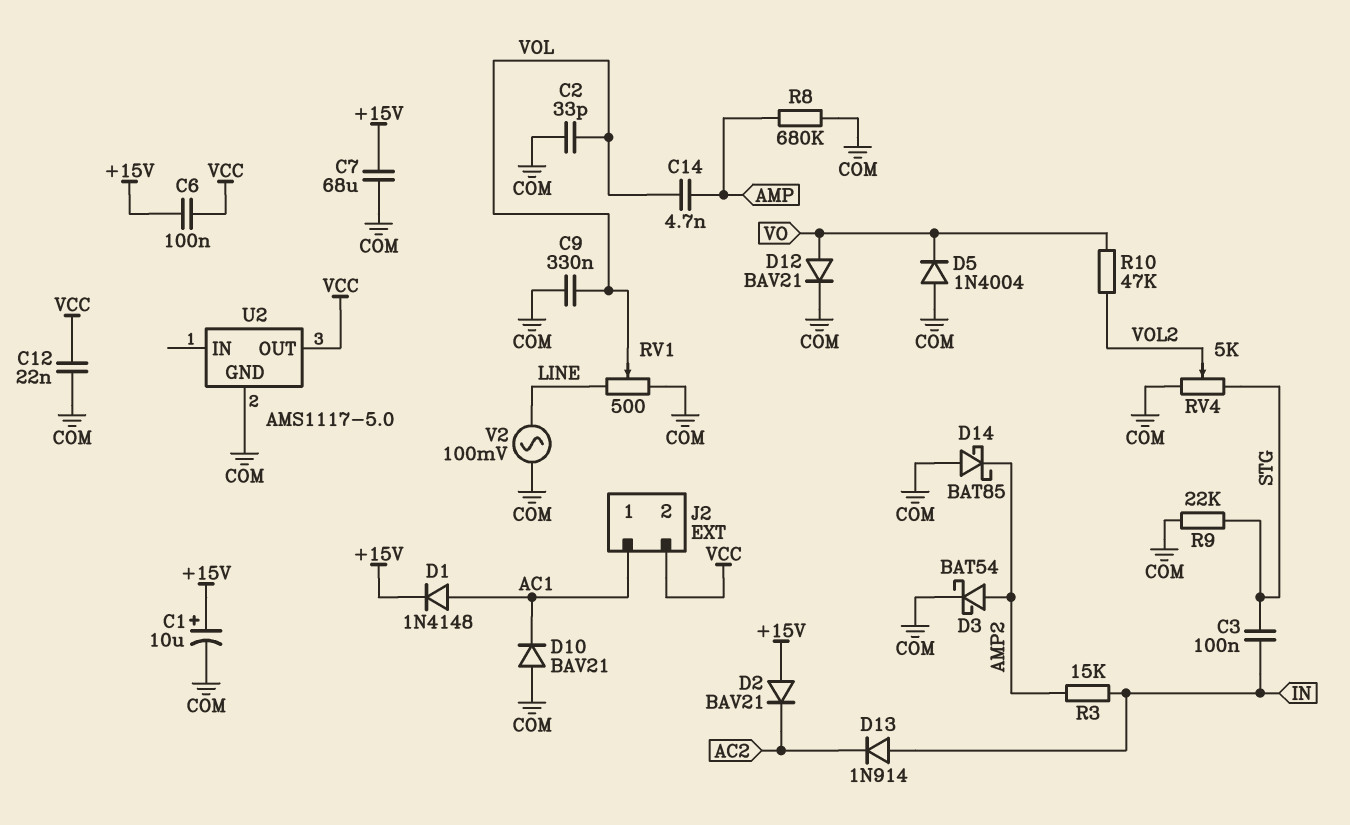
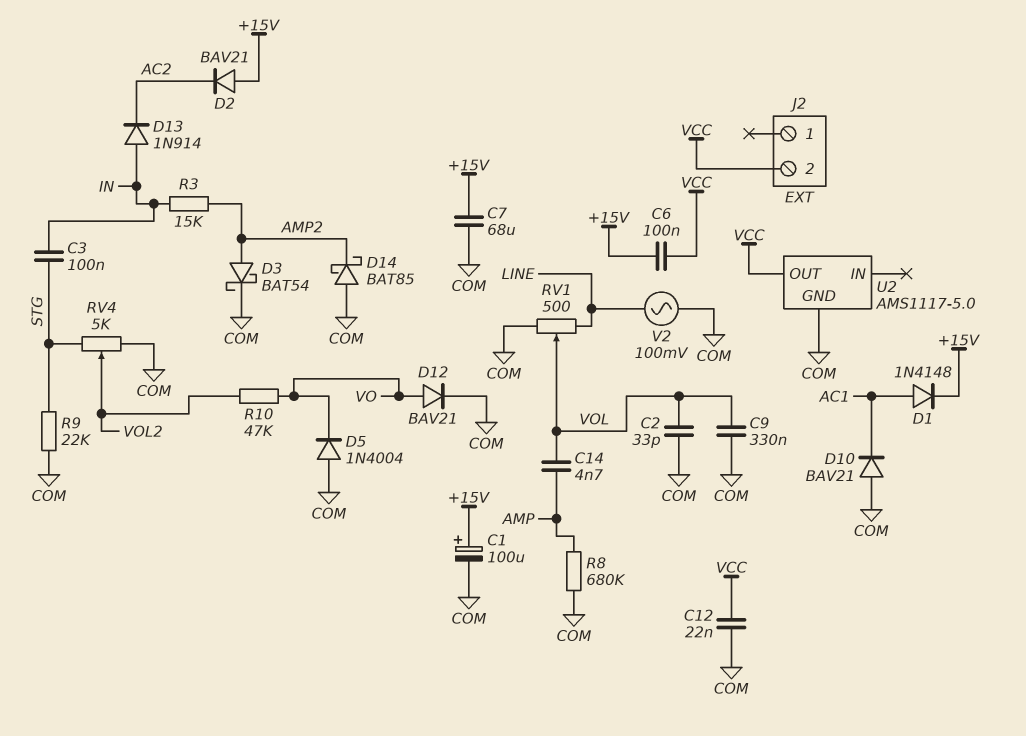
C1: 10uF (plus +15V, minus COM) -> 100uF (plus +15V, minus COM)
J2 pin 1: AC1 -> none

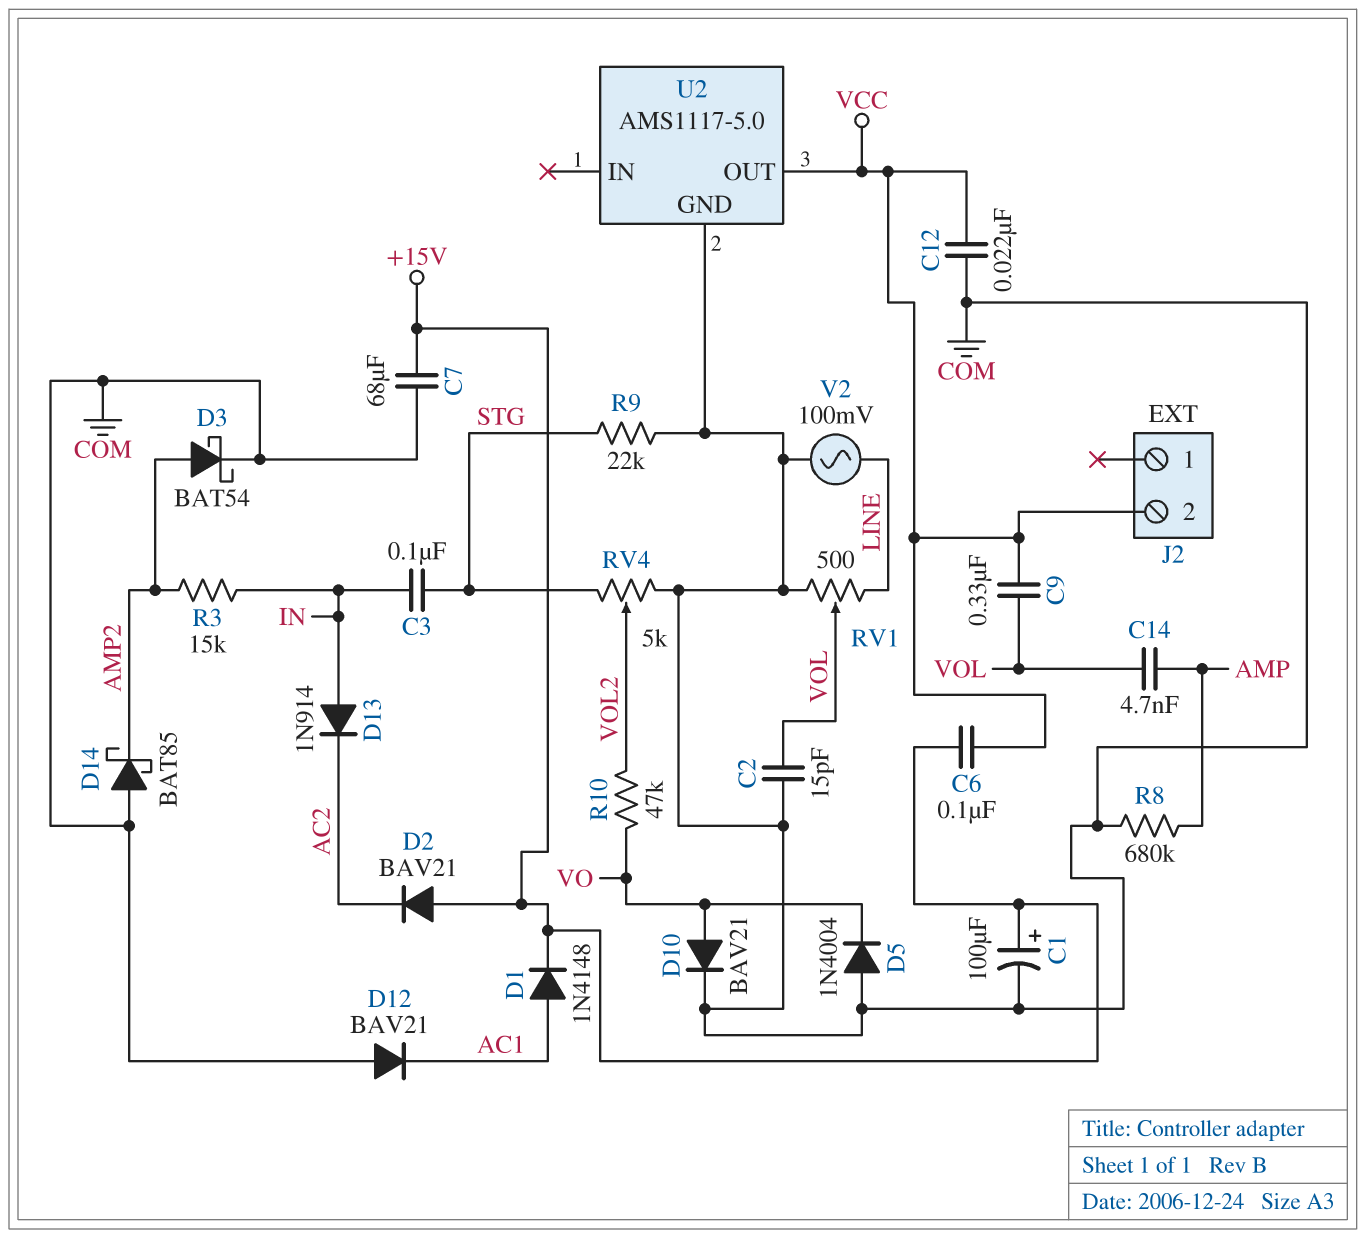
C2: 33pF (COM, VOL) -> 15pF (COM, VOL)
C9: 330nF (COM, VOL) -> 330nF (VCC, VOL)
D10: diode BAV21 (A COM, K AC1) -> diode BAV21 (A VO, K COM)
D12: diode BAV21 (A VO, K COM) -> diode BAV21 (A COM, K AC1)

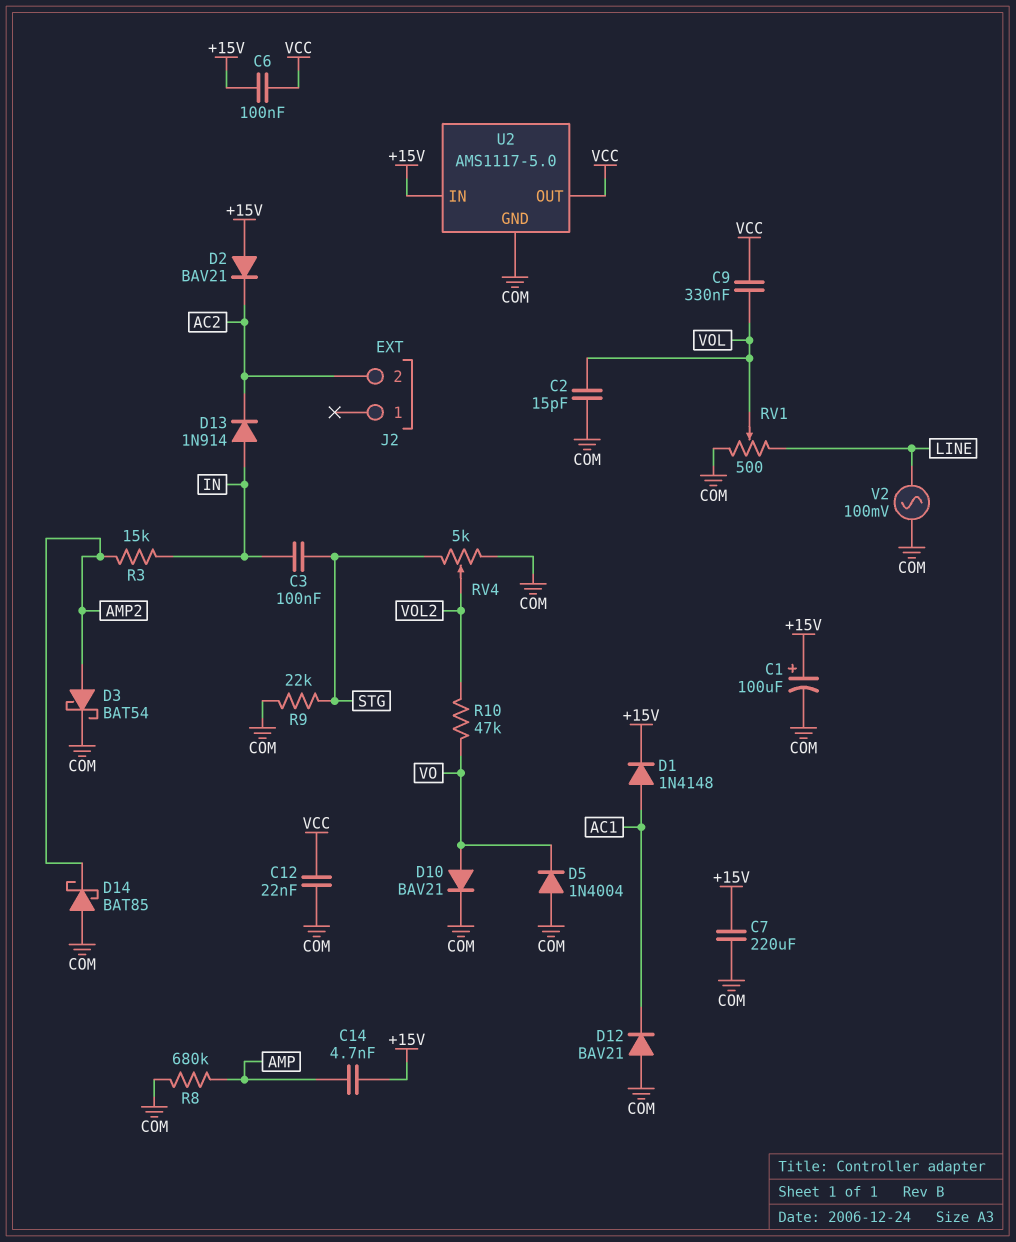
C7: 68uF (+15V, COM) -> 220uF (+15V, COM)
C14: 4.7nF (AMP, VOL) -> 4.7nF (+15V, AMP)
J2 pin 2: VCC -> AC2
U2 pin IN: none -> +15V

